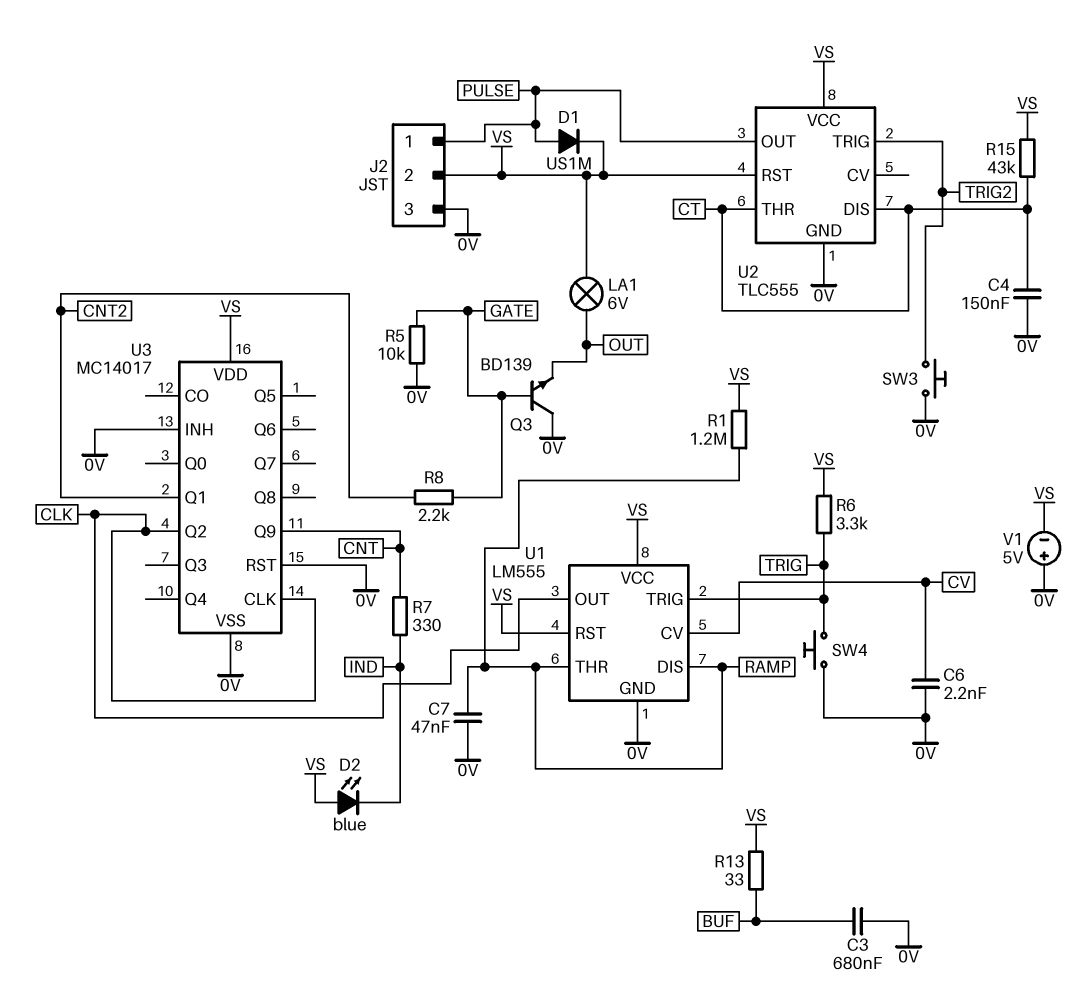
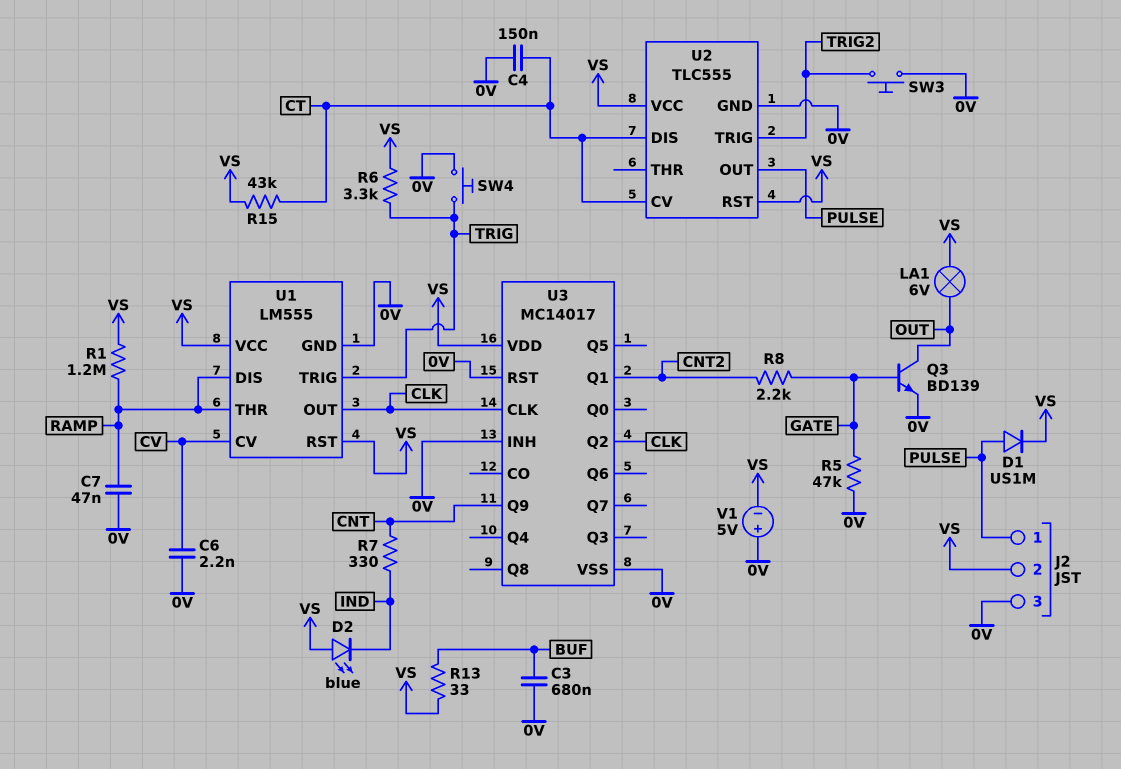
Q3: NPN BD139 (B GATE, C 0V, E OUT) -> NPN BD139 (B GATE, C OUT, E 0V)
R5: 10k (0V, GATE) -> 47k (0V, GATE)
U2 pin CV: none -> CT
U2 pin THR: CT -> none

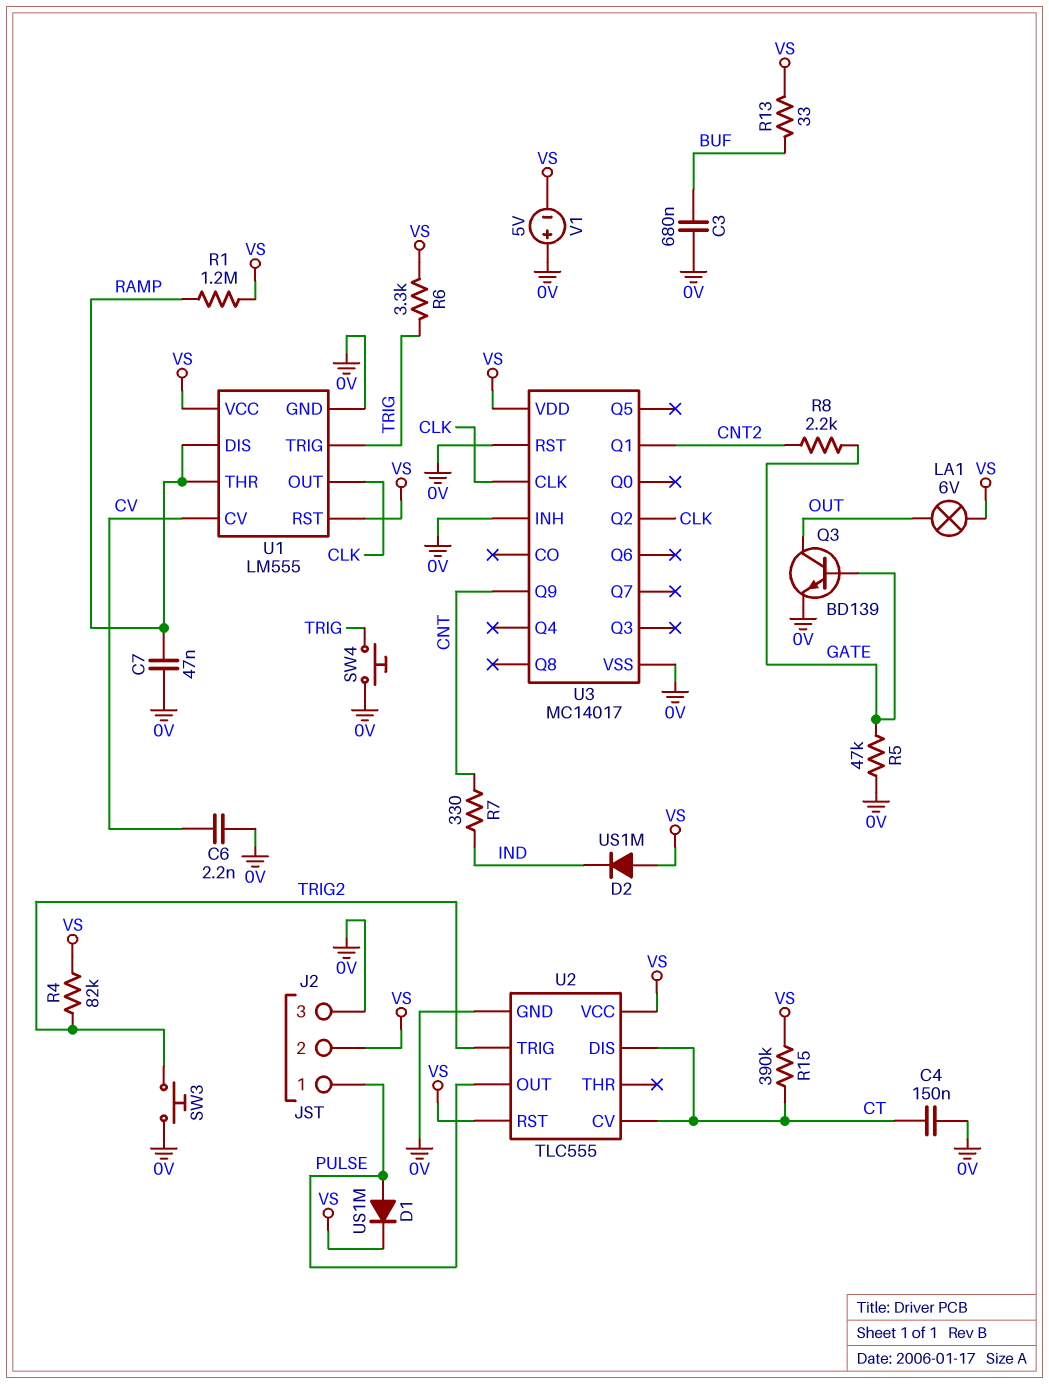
D2: LED blue (A VS, K IND) -> diode US1M (A VS, K IND)
R4: none -> 82k (TRIG2, VS)
R15: 43k (CT, VS) -> 390k (CT, VS)

